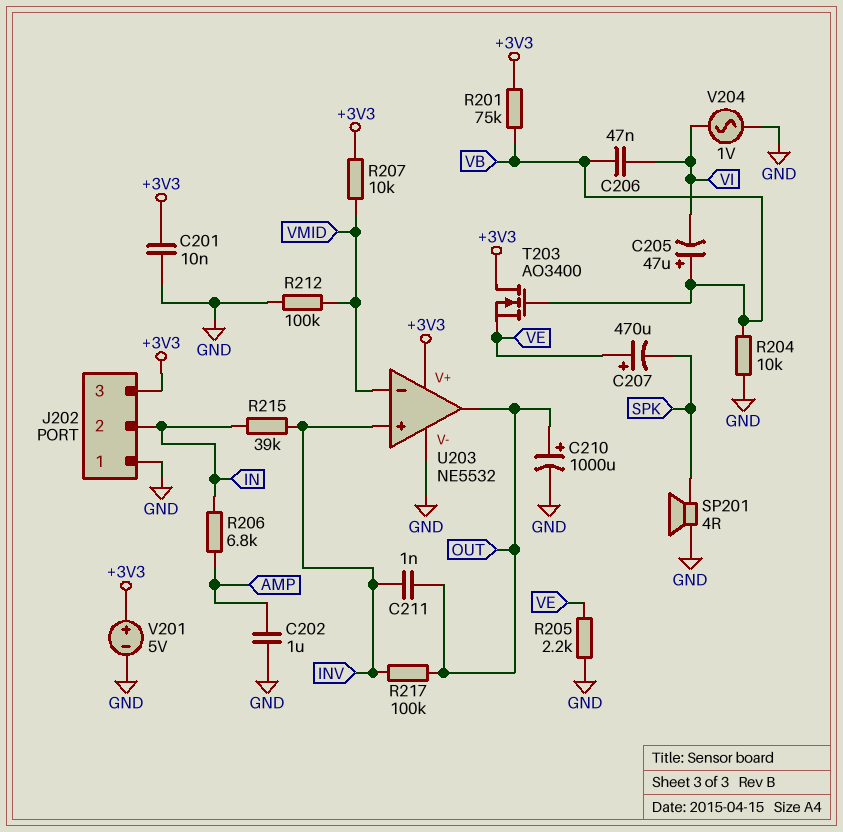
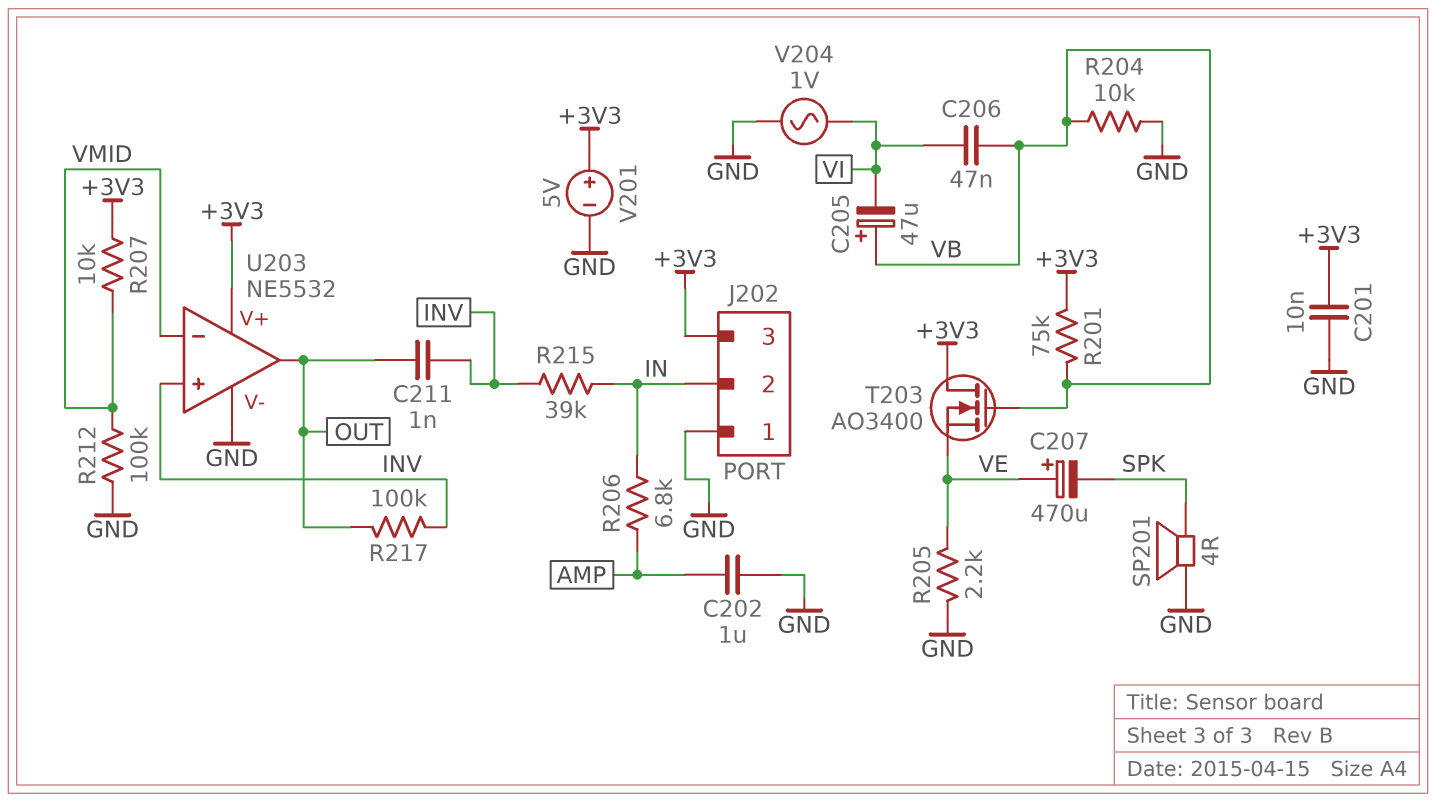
C210: 1000uF (plus OUT, minus GND) -> none

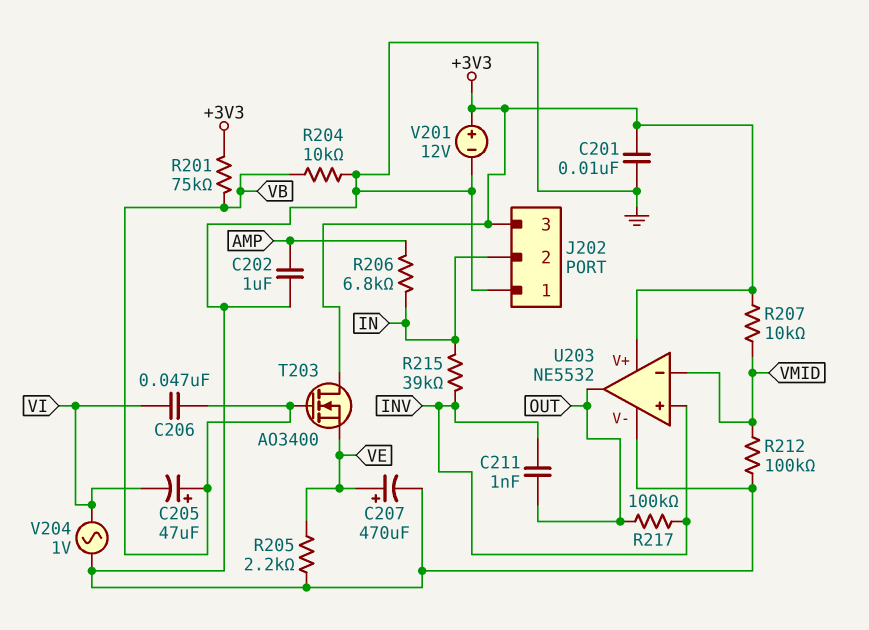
C207: 470uF (plus VE, minus SPK) -> 470uF (plus VE, minus GND)
SP201: speaker 4R (GND, SPK) -> none
V201: 5V (plus +3V3, minus GND) -> 12V (plus +3V3, minus GND)

